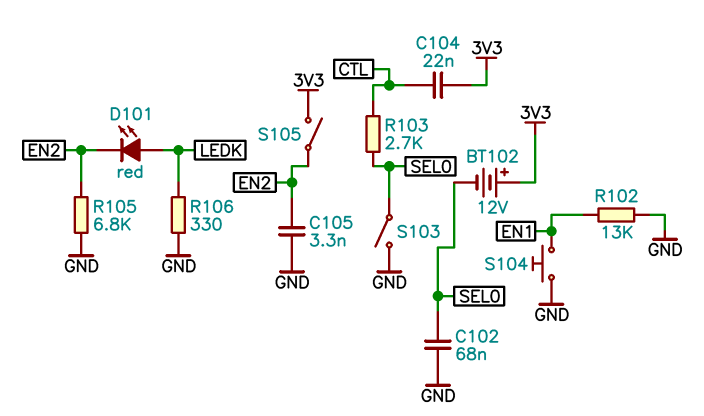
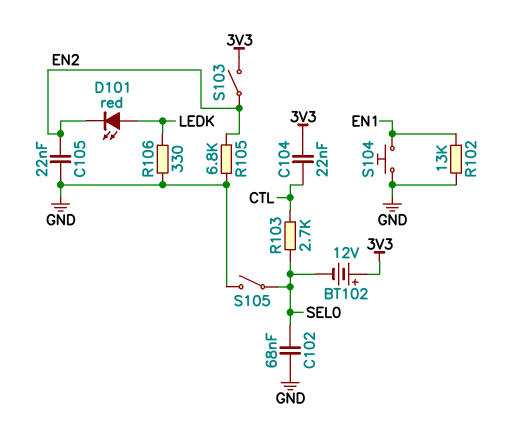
C105: 3.3nF (EN2, GND) -> 22nF (EN2, GND)
S103: switch (GND, SEL0) -> switch (3V3, EN2)
S105: switch (3V3, EN2) -> switch (GND, SEL0)

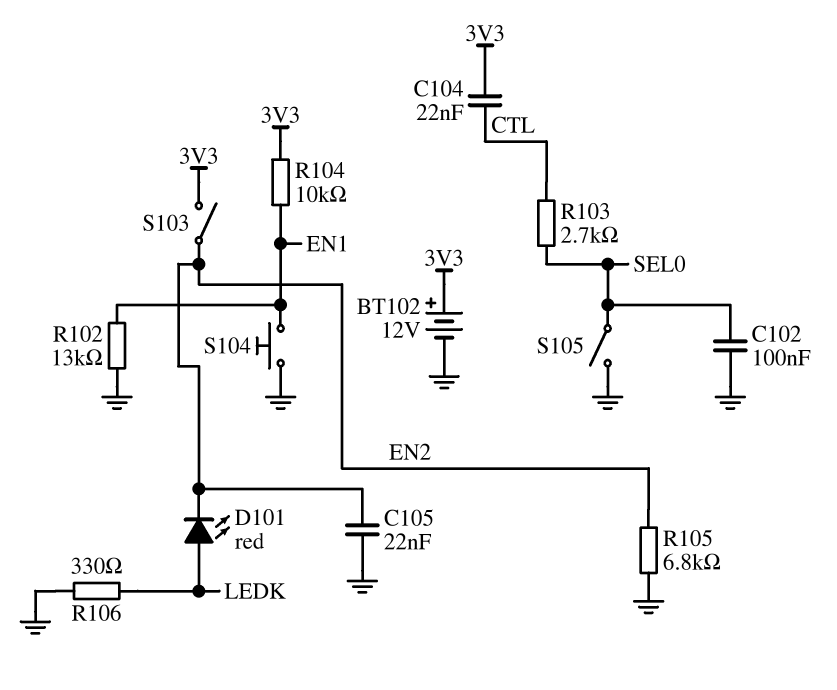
BT102: 12V (plus 3V3, minus SEL0) -> 12V (plus 3V3, minus GND)
C102: 68nF (GND, SEL0) -> 100nF (GND, SEL0)
R104: none -> 10k (3V3, EN1)

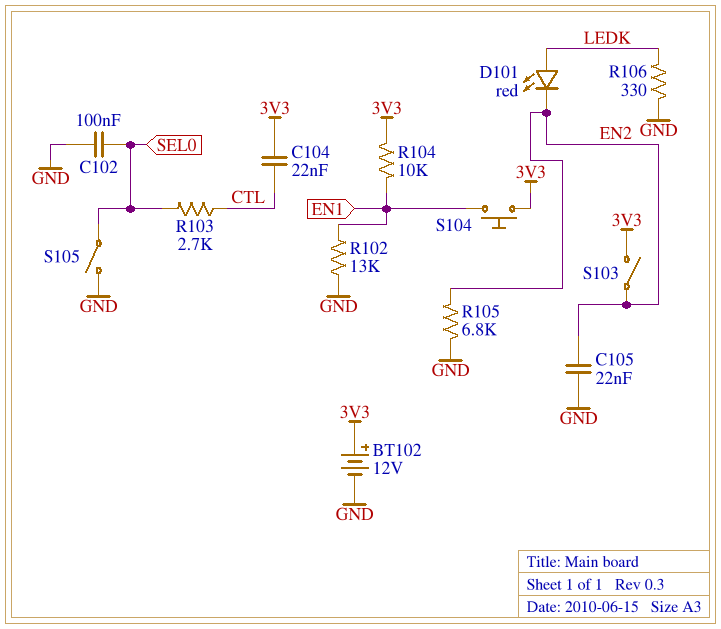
S104: button (EN1, GND) -> button (3V3, EN1)

